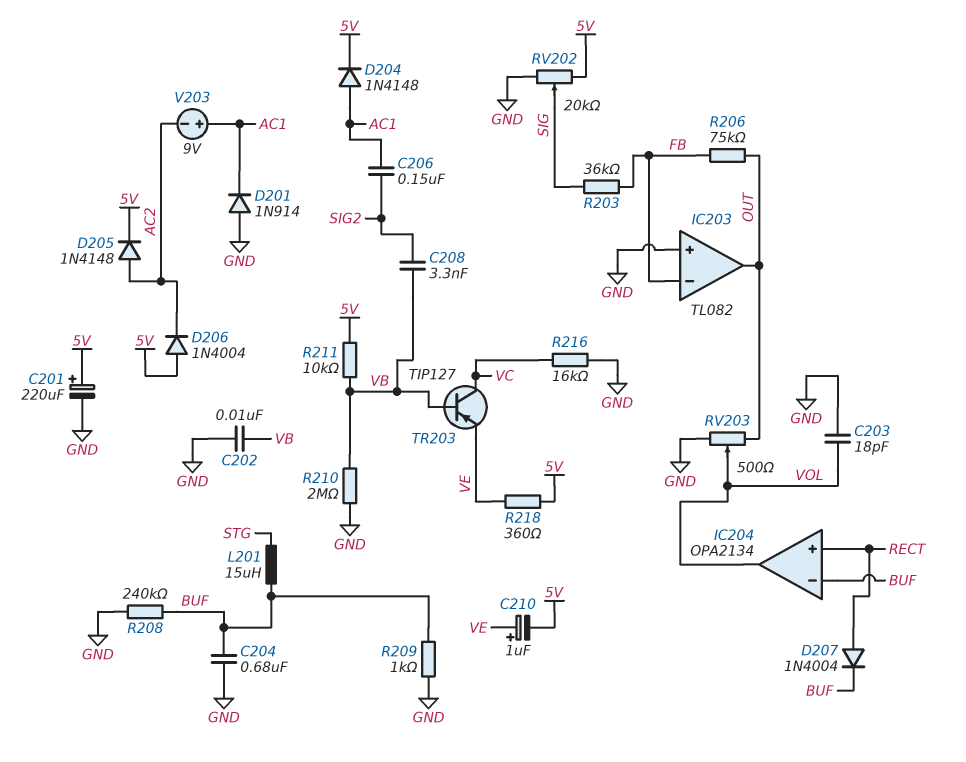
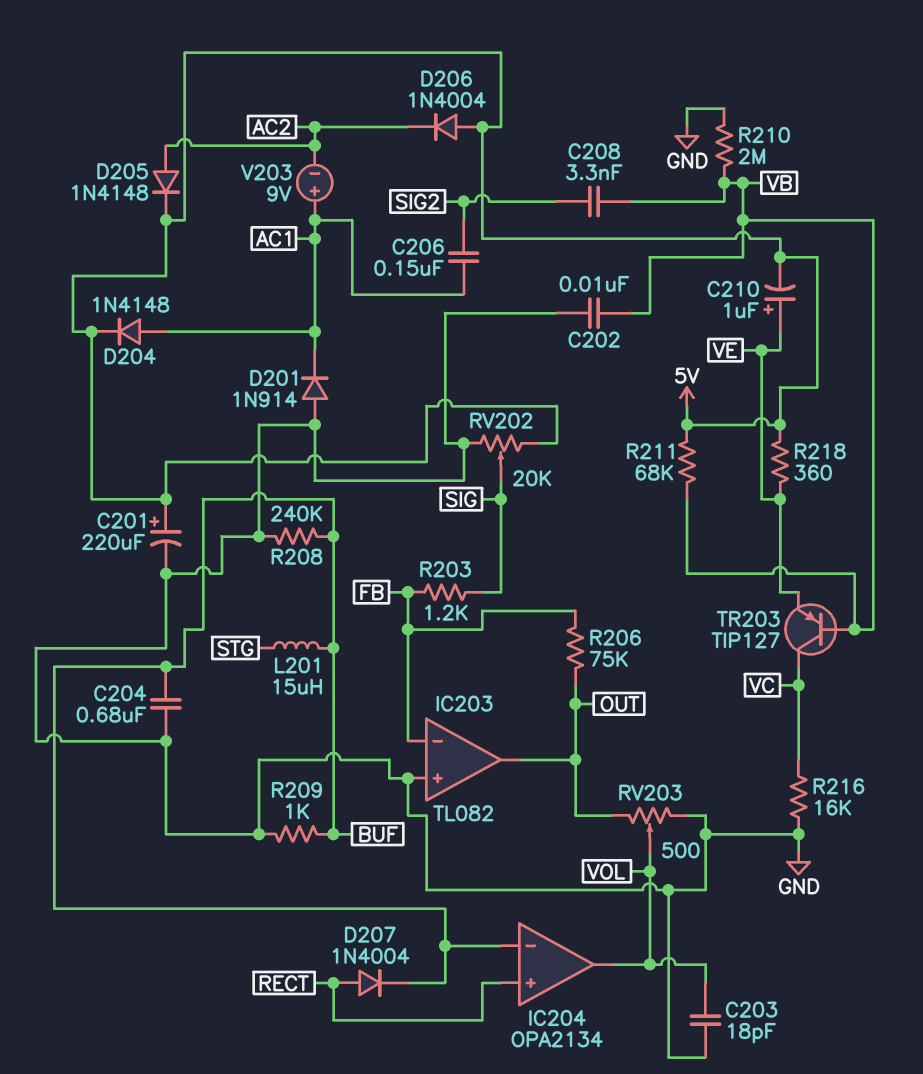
R203: 36k (FB, SIG) -> 1.2k (FB, SIG)
R211: 10k (5V, VB) -> 68k (5V, VB)

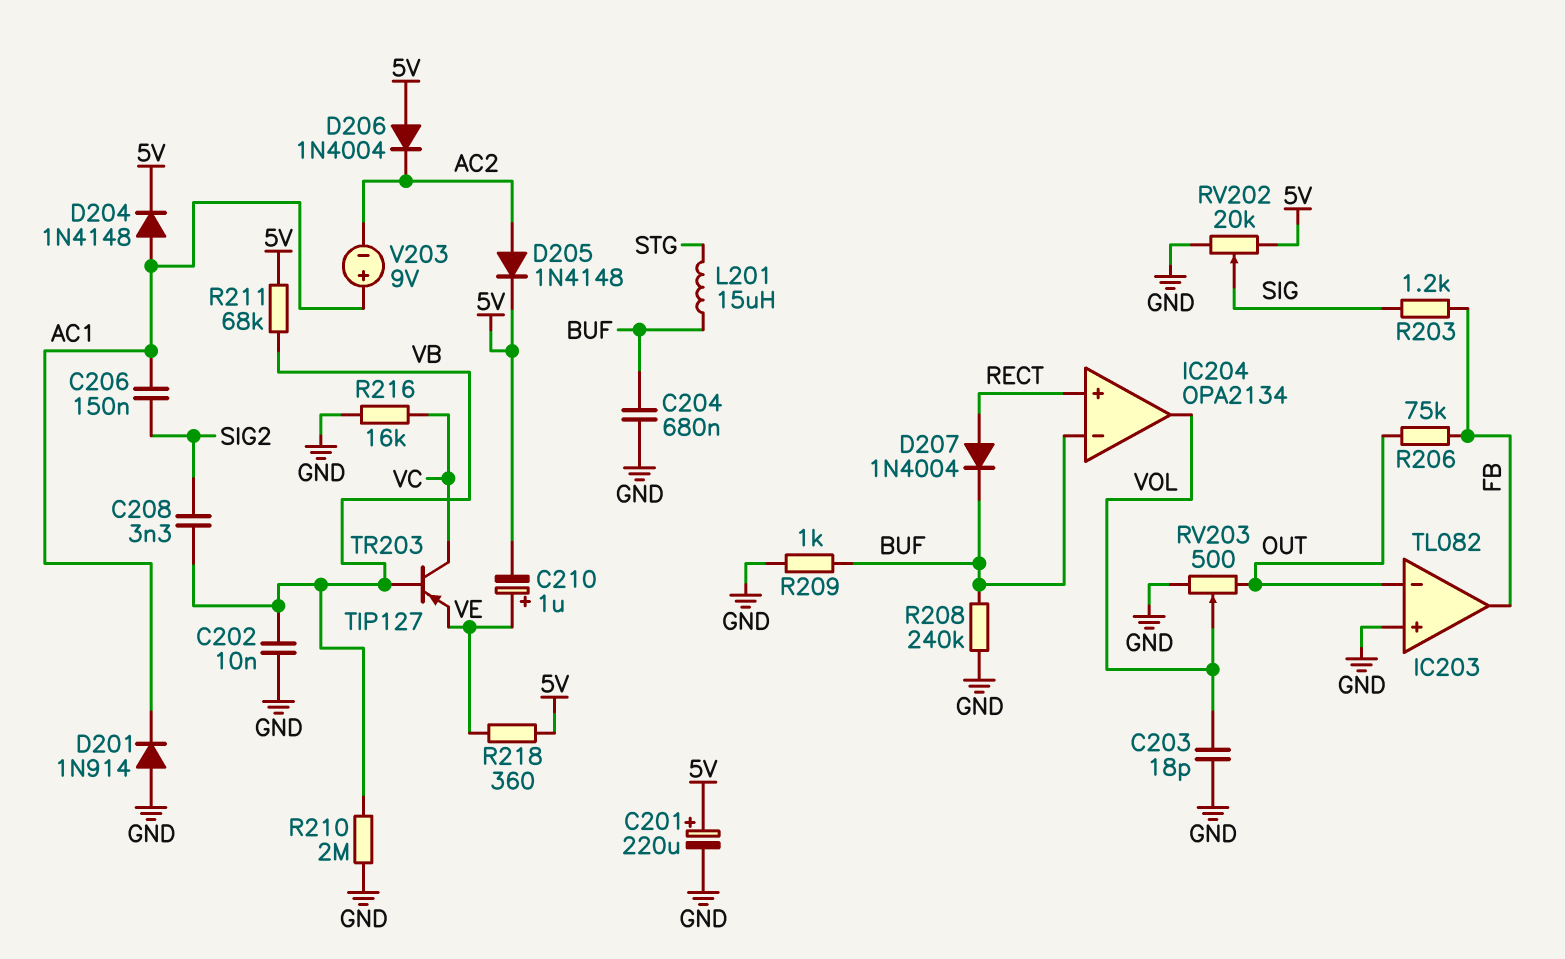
IC203 pin in-: FB -> OUT
IC203 pin out: OUT -> FB

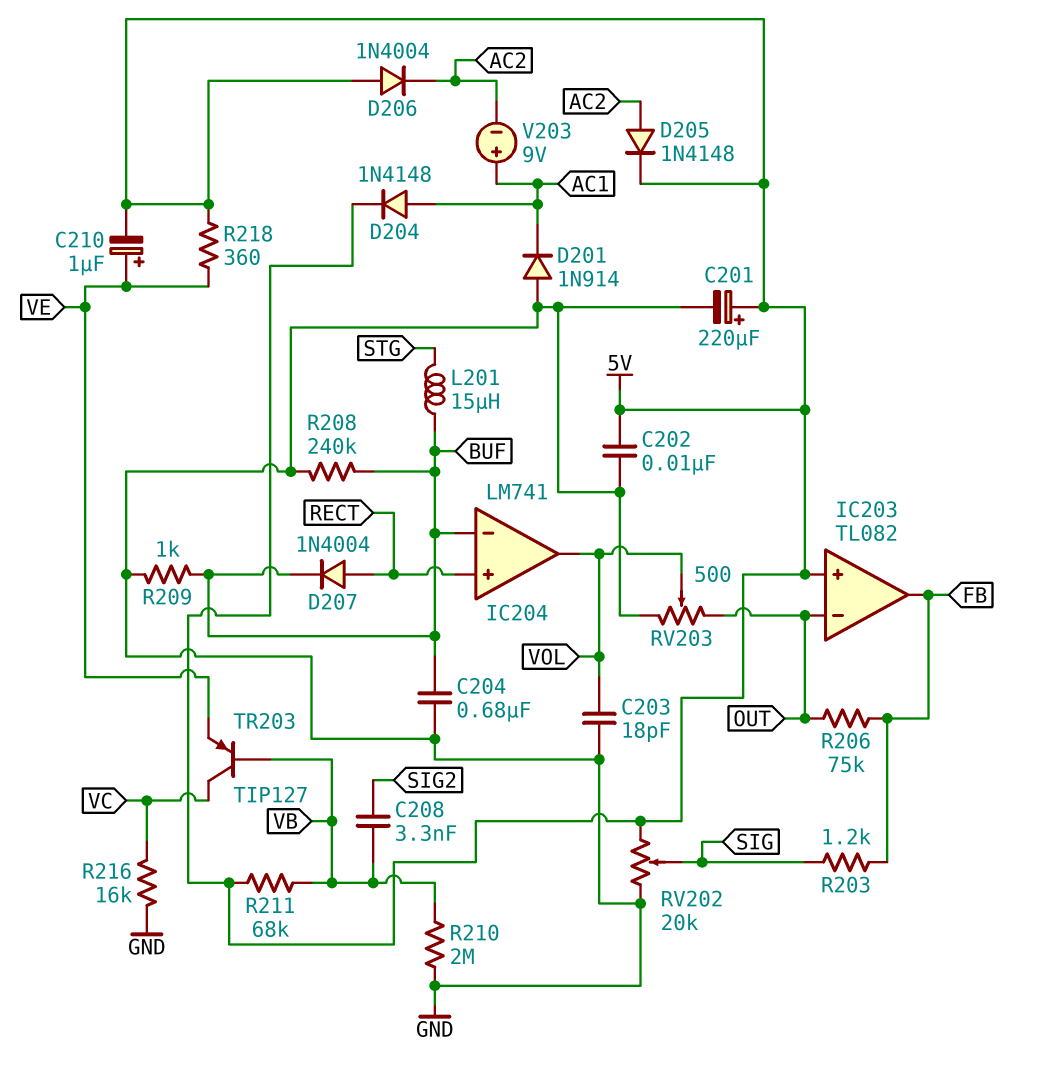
C202: 10nF (GND, VB) -> 10nF (5V, GND)
C206: 150nF (AC1, SIG2) -> none
IC203 pin in+: GND -> 5V
IC204: OPA2134 -> LM741

